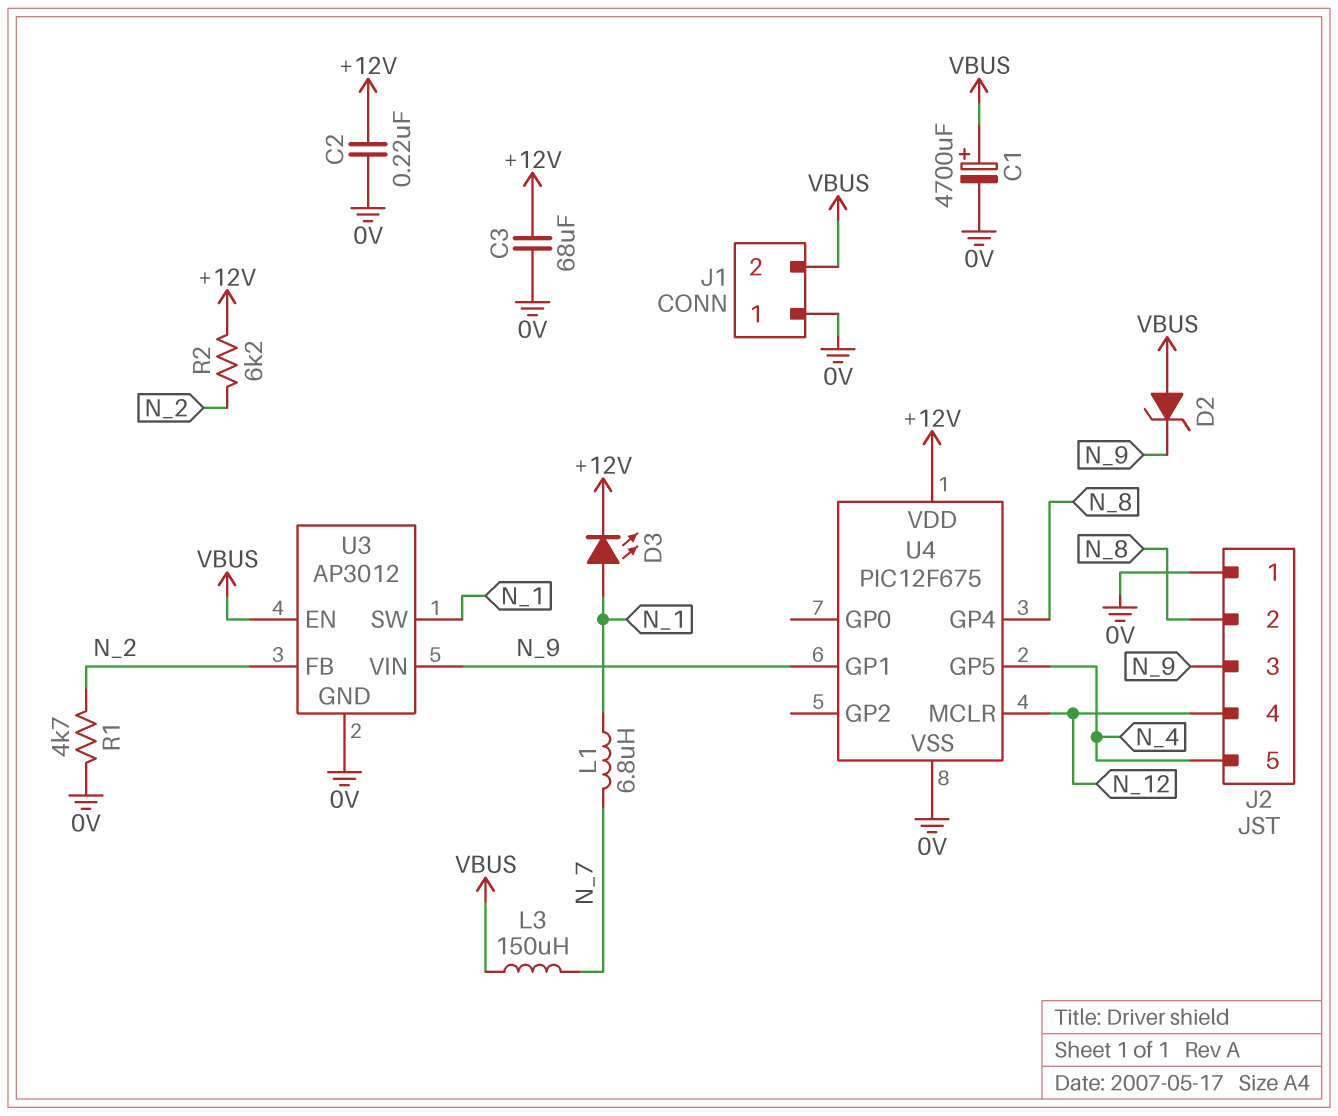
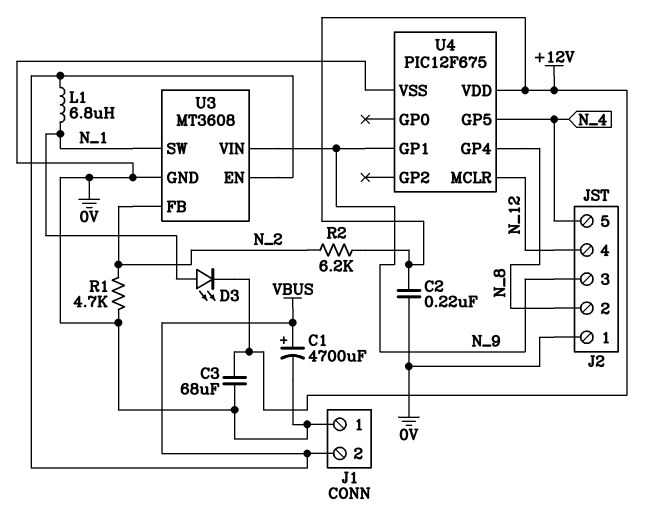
D2: zener (A VBUS, K N_9) -> none
L1: 6.8uH (N_1, N_7) -> 6.8uH (N_1, VBUS)
L3: 150uH (N_7, VBUS) -> none
U3: AP3012 -> MT3608

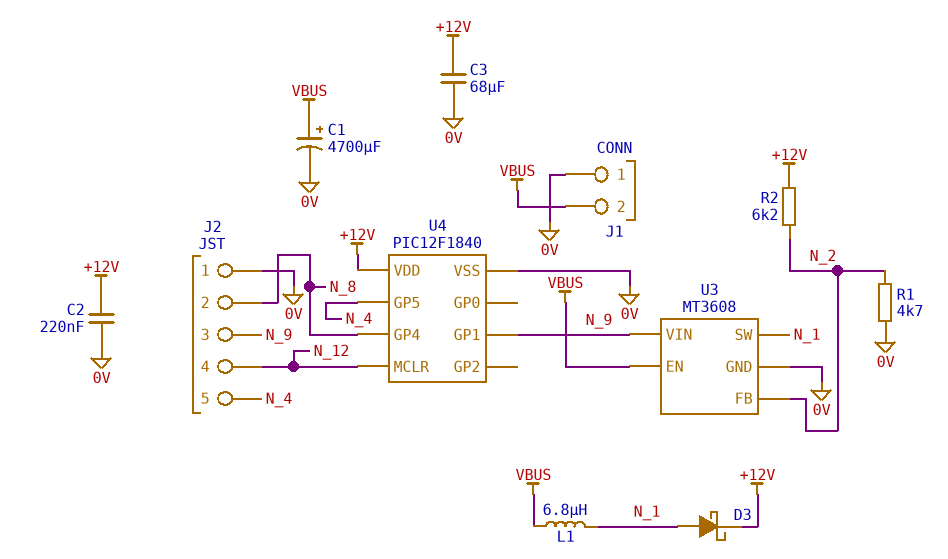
D3: LED (A N_1, K +12V) -> schottky (A N_1, K +12V)
U4: PIC12F675 -> PIC12F1840

